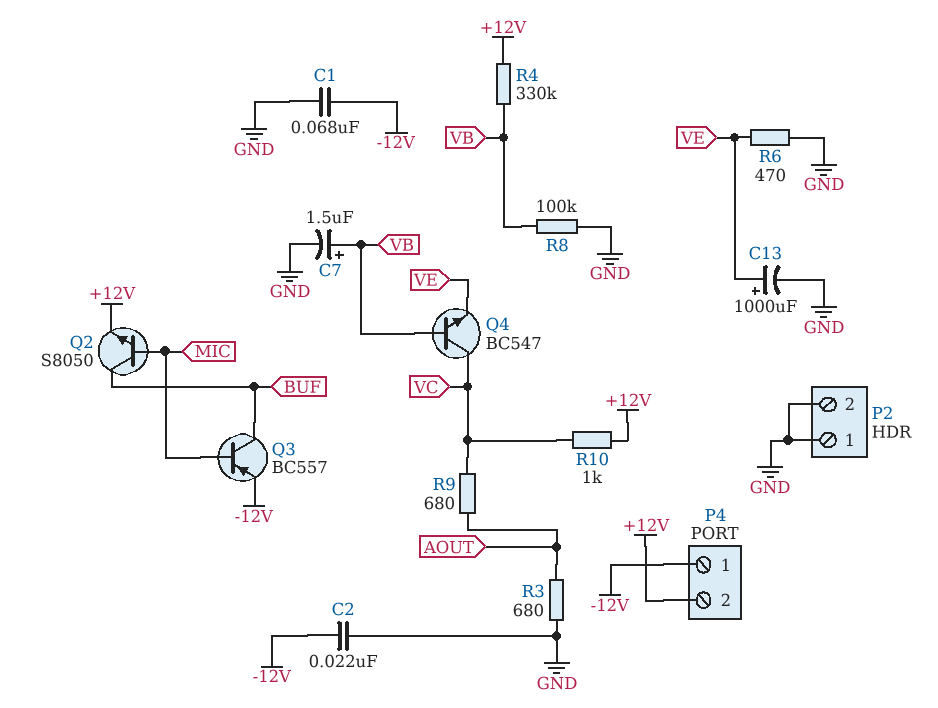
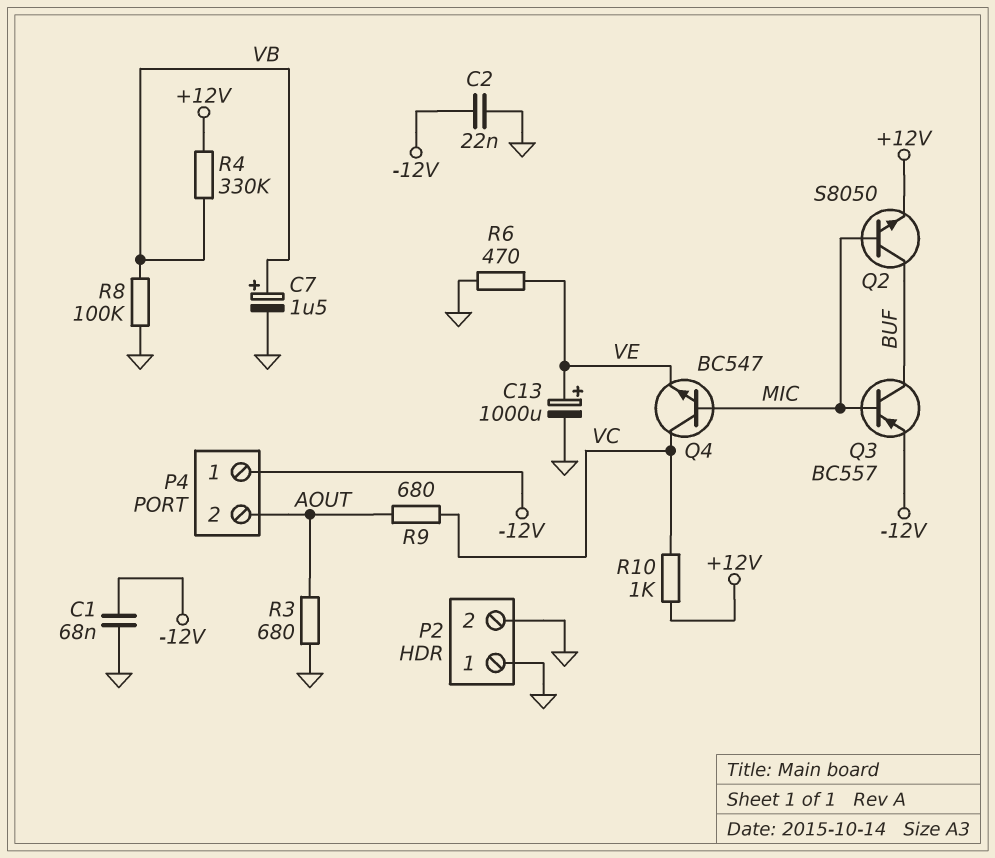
P4 pin 2: +12V -> AOUT
Q4: NPN BC547 (B VB, C VC, E VE) -> NPN BC547 (B MIC, C VC, E VE)

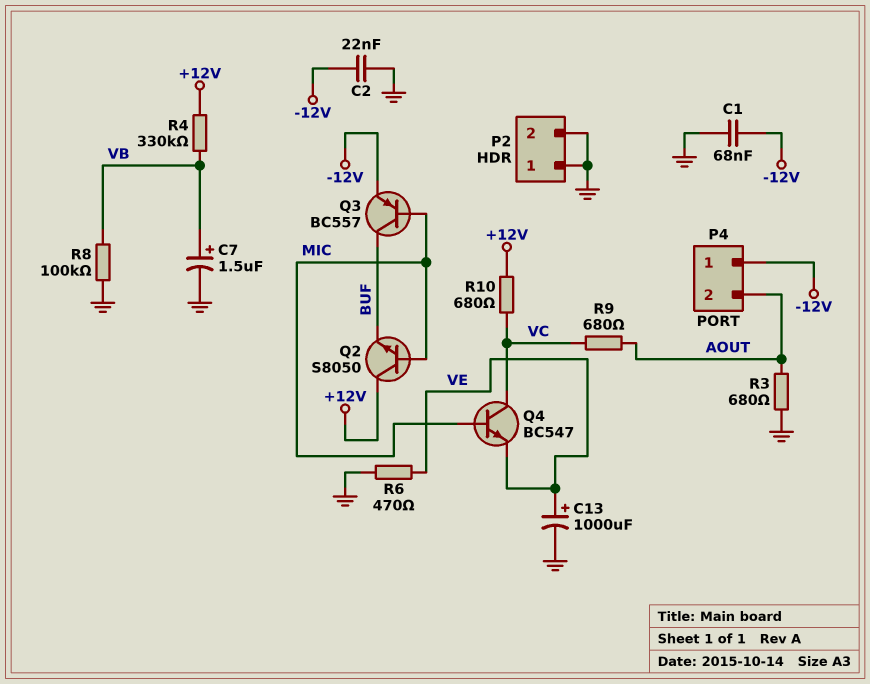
Q2: NPN S8050 (B MIC, C BUF, E +12V) -> NPN S8050 (B MIC, C +12V, E BUF)
R10: 1k (+12V, VC) -> 680 (+12V, VC)

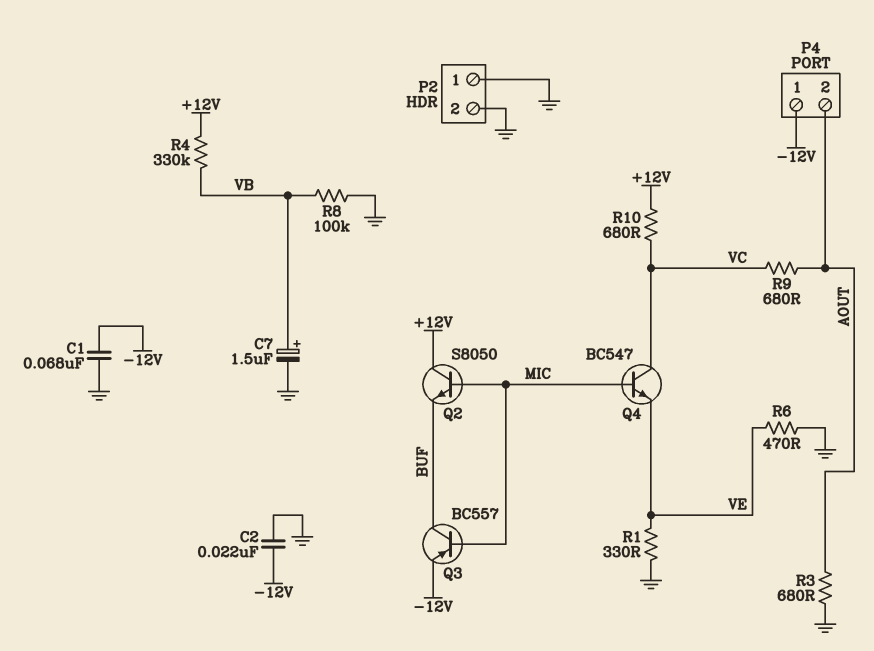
C13: 1000uF (plus VE, minus GND) -> none
R1: none -> 330 (GND, VE)

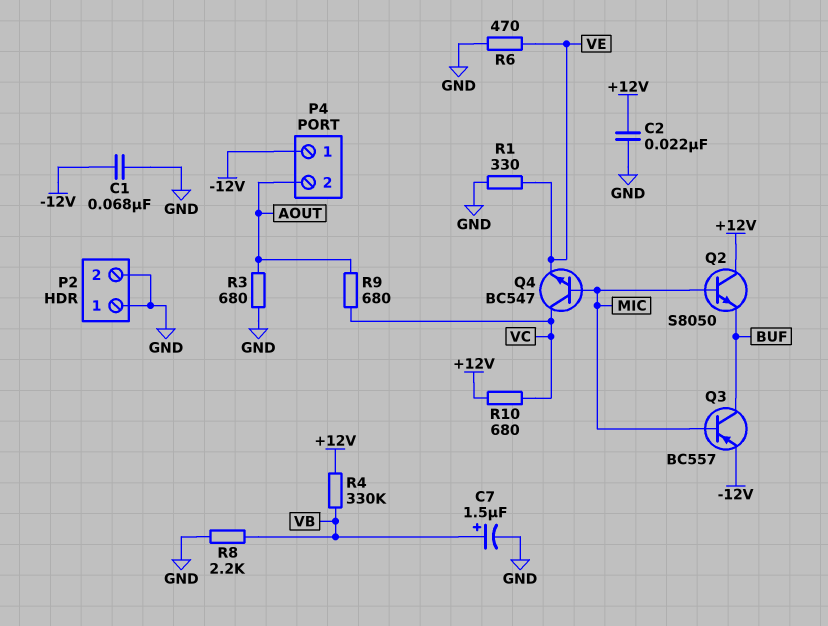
C2: 22nF (-12V, GND) -> 22nF (+12V, GND)
R8: 100k (GND, VB) -> 2.2k (GND, VB)

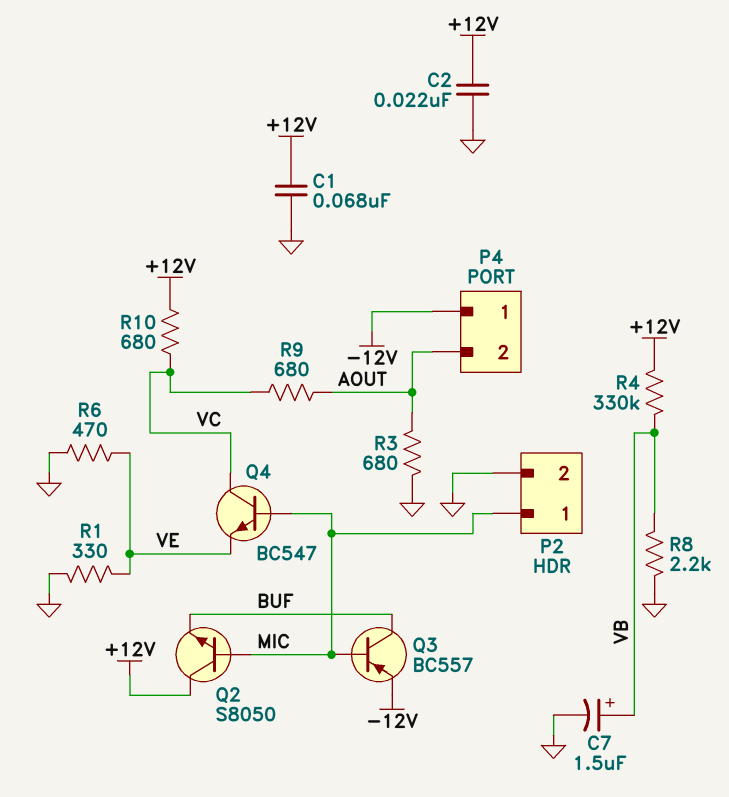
C1: 68nF (-12V, GND) -> 68nF (+12V, GND)
P2 pin 1: GND -> MIC

